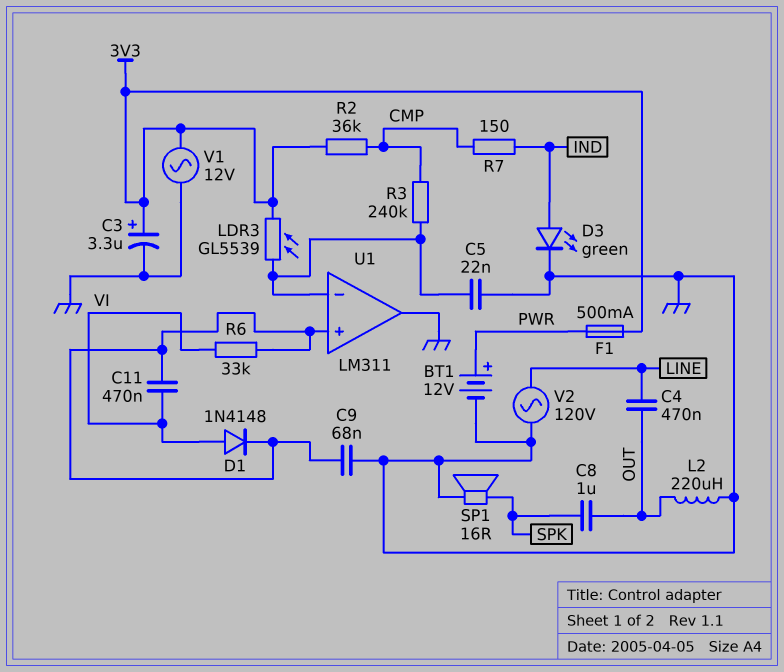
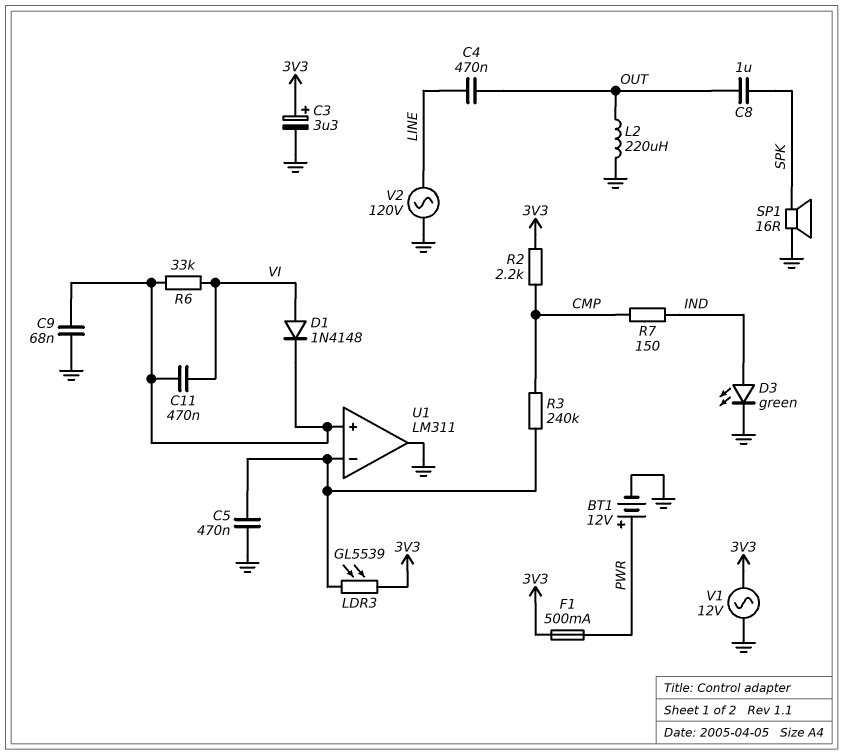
C5: 22nF (GND, U1/in-) -> 470nF (GND, U1/in-)
R2: 36k (3V3, CMP) -> 2.2k (3V3, CMP)

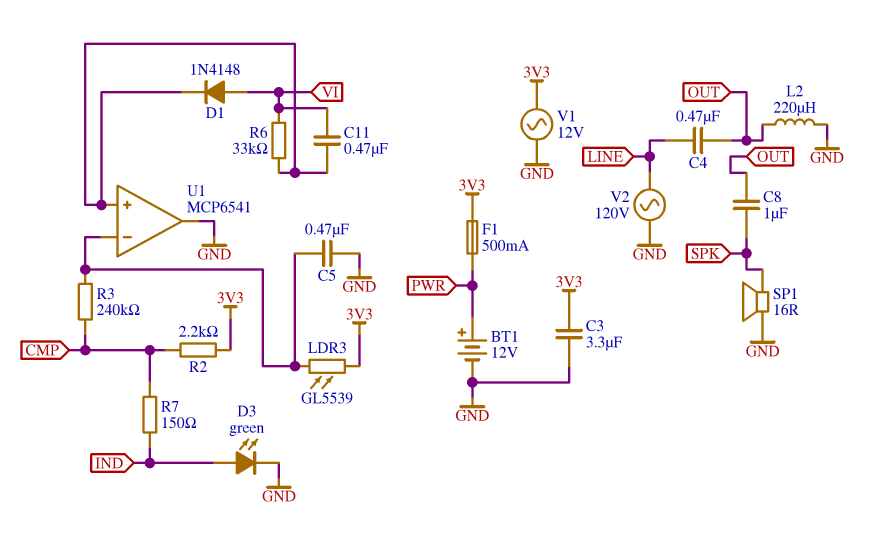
C3: 3.3uF (plus 3V3, minus GND) -> 3.3uF (3V3, GND)
C9: 68nF (GND, U1/in+) -> none
U1: LM311 -> MCP6541

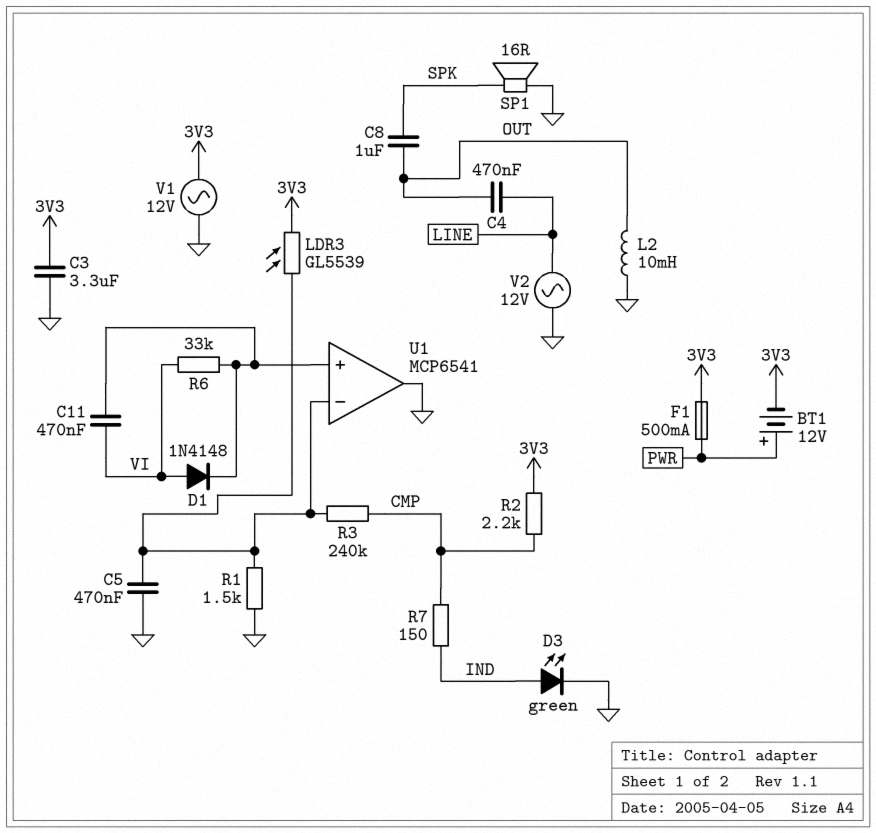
BT1: 12V (plus PWR, minus GND) -> 12V (plus PWR, minus 3V3)
L2: 220uH (GND, OUT) -> 10mH (GND, OUT)
R1: none -> 1.5k (GND, U1/in-)
V2: AC 120V (GND, LINE) -> AC 12V (GND, LINE)

